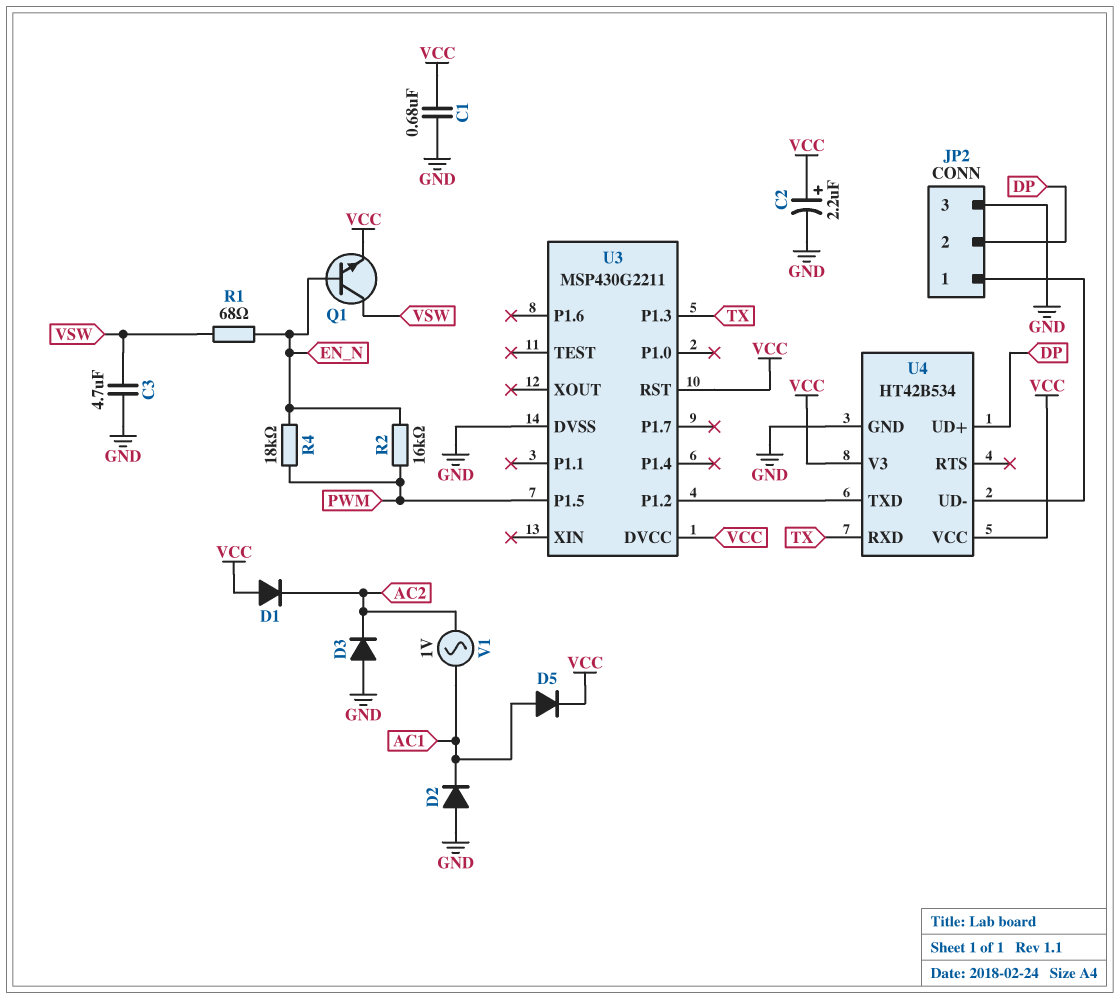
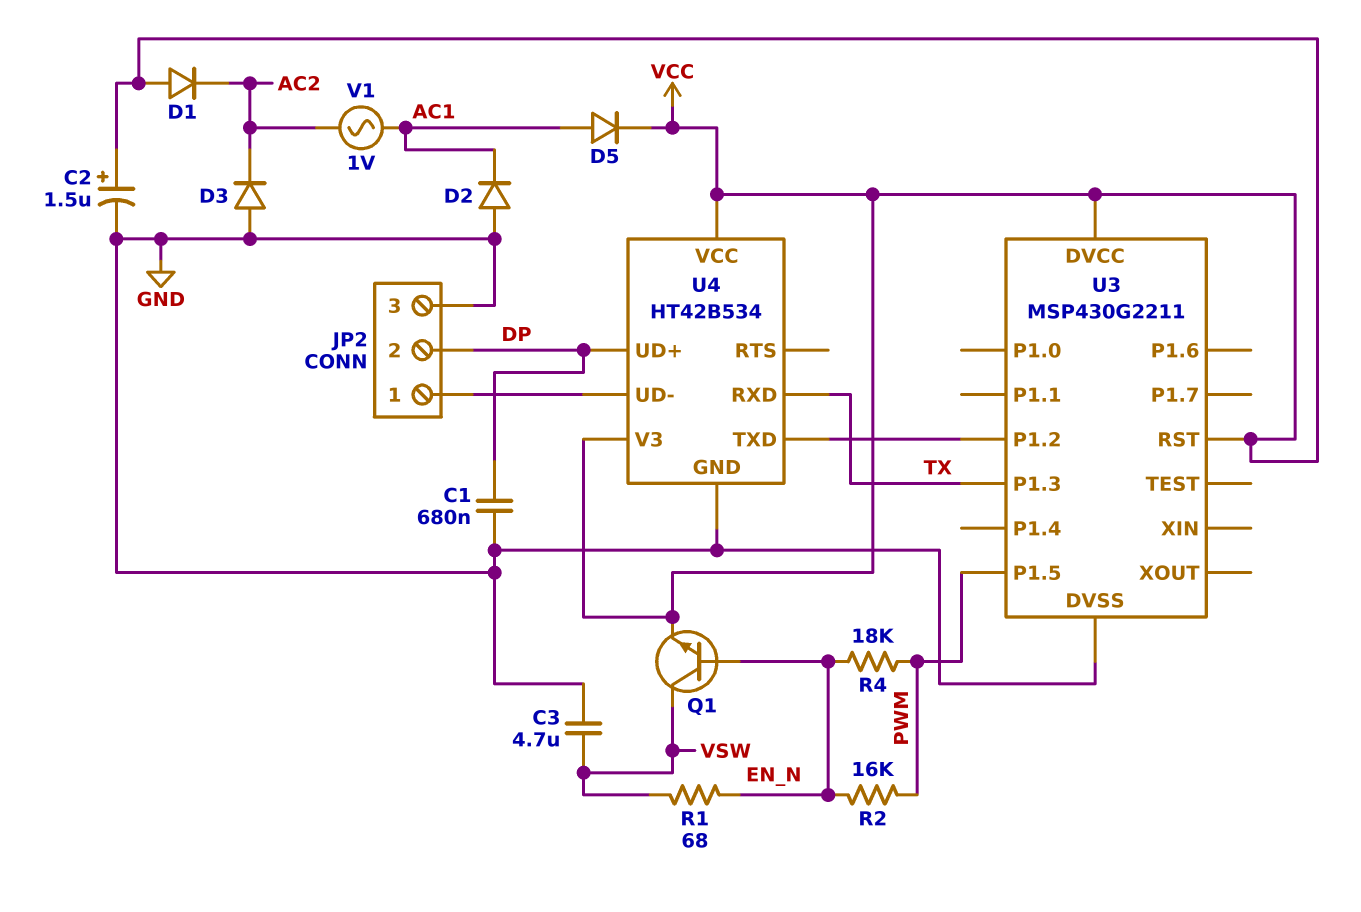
C1: 680nF (GND, VCC) -> 680nF (DP, GND)
C2: 2.2uF (plus VCC, minus GND) -> 1.5uF (plus VCC, minus GND)

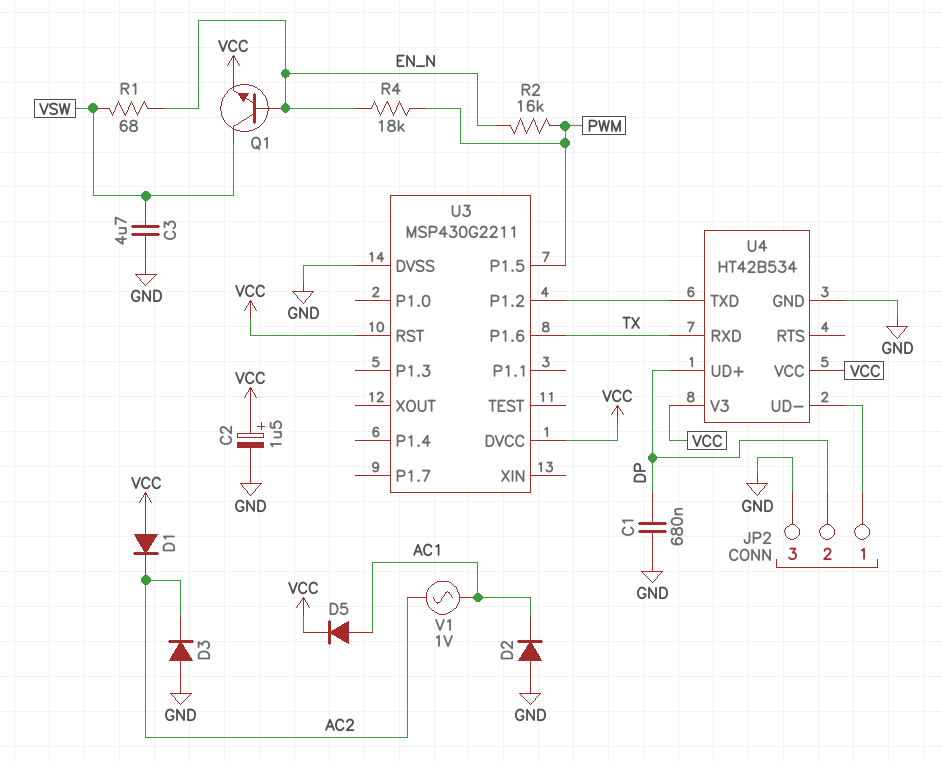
U3 pin P1.3: TX -> none
U3 pin P1.6: none -> TX

